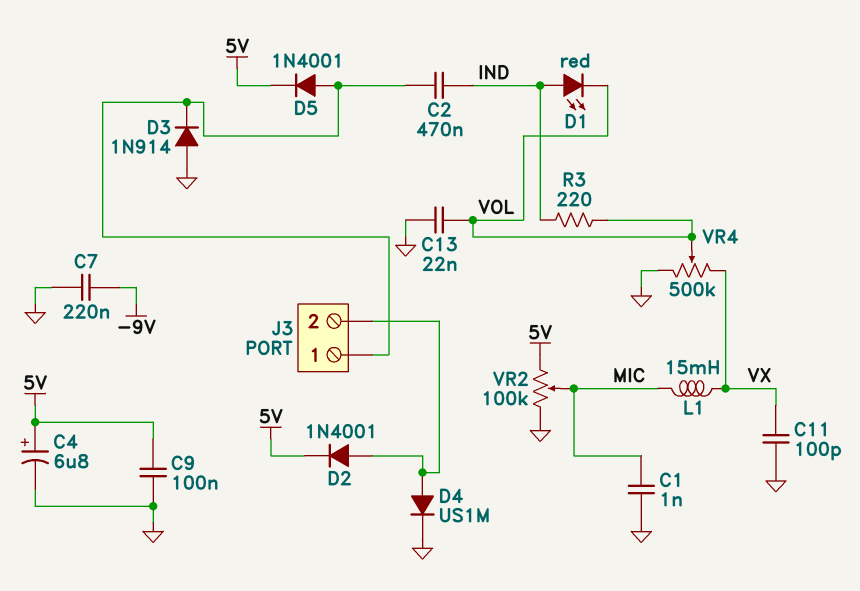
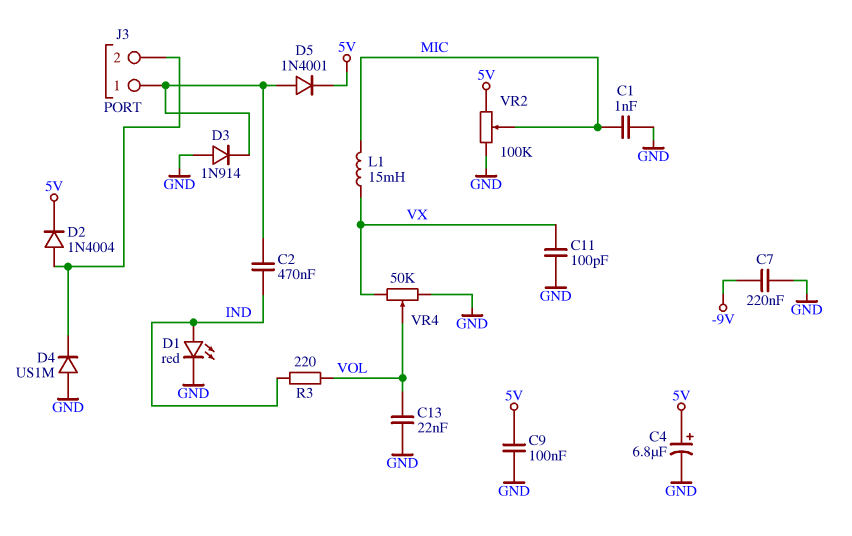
D1: LED red (A IND, K VOL) -> LED red (A IND, K GND)
D2: diode 1N4001 (A J3/2, K 5V) -> diode 1N4004 (A J3/2, K 5V)
D4: diode US1M (A J3/2, K GND) -> diode US1M (A GND, K J3/2)
VR4: 500k (GND, VX, wiper VOL) -> 50k (GND, VX, wiper VOL)

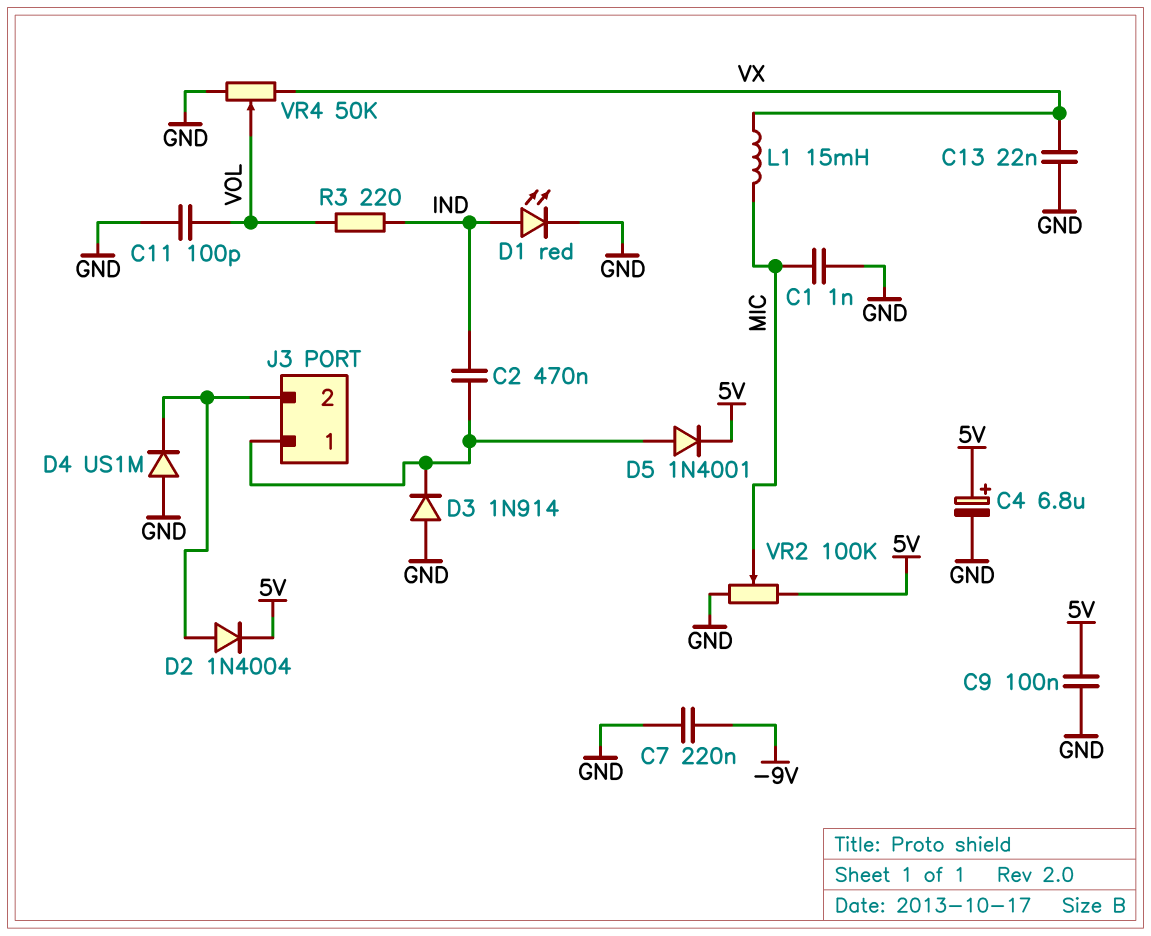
C11: 100pF (GND, VX) -> 100pF (GND, VOL)
C13: 22nF (GND, VOL) -> 22nF (GND, VX)

